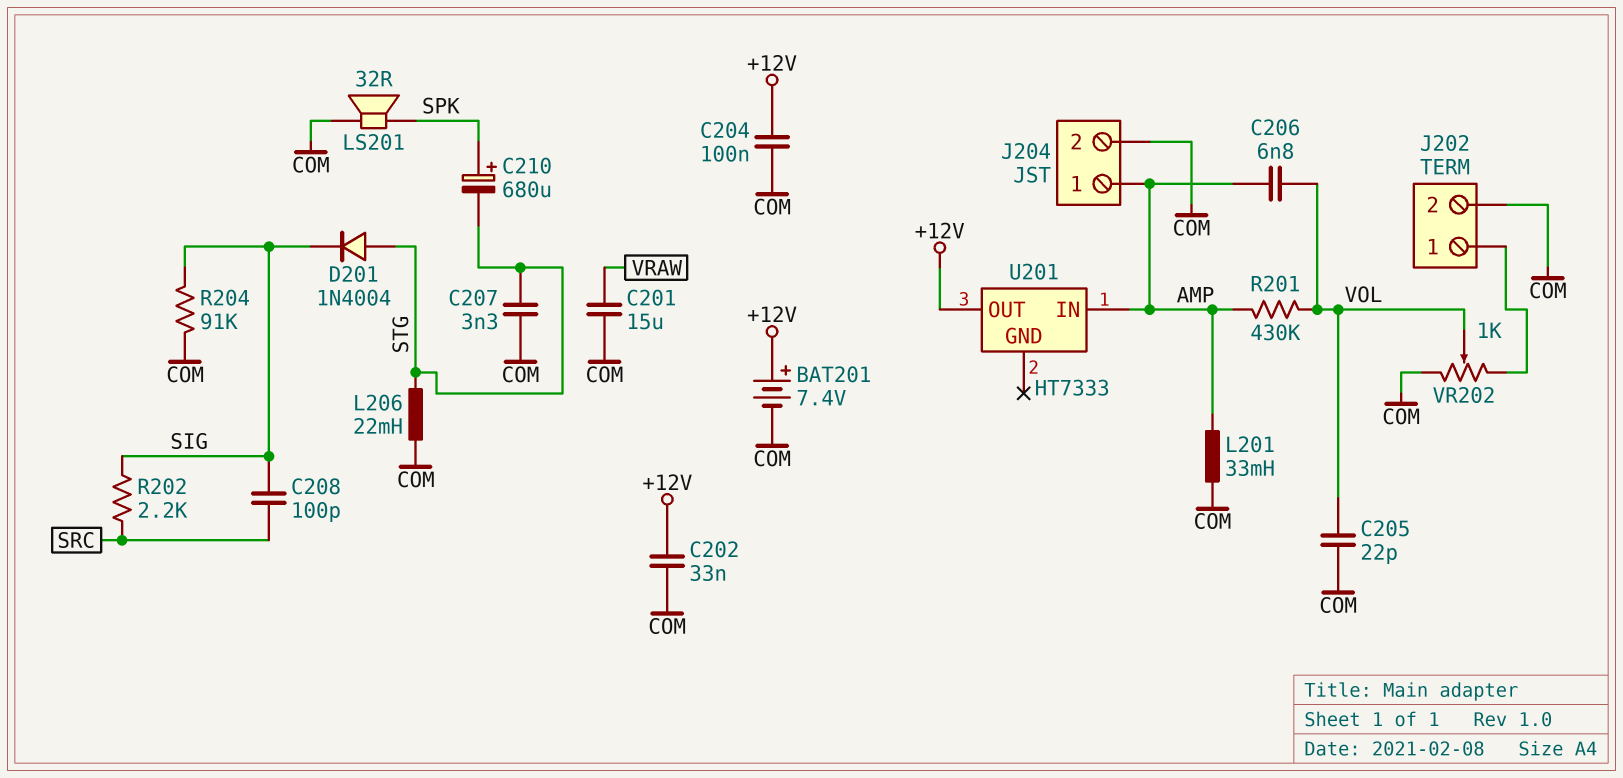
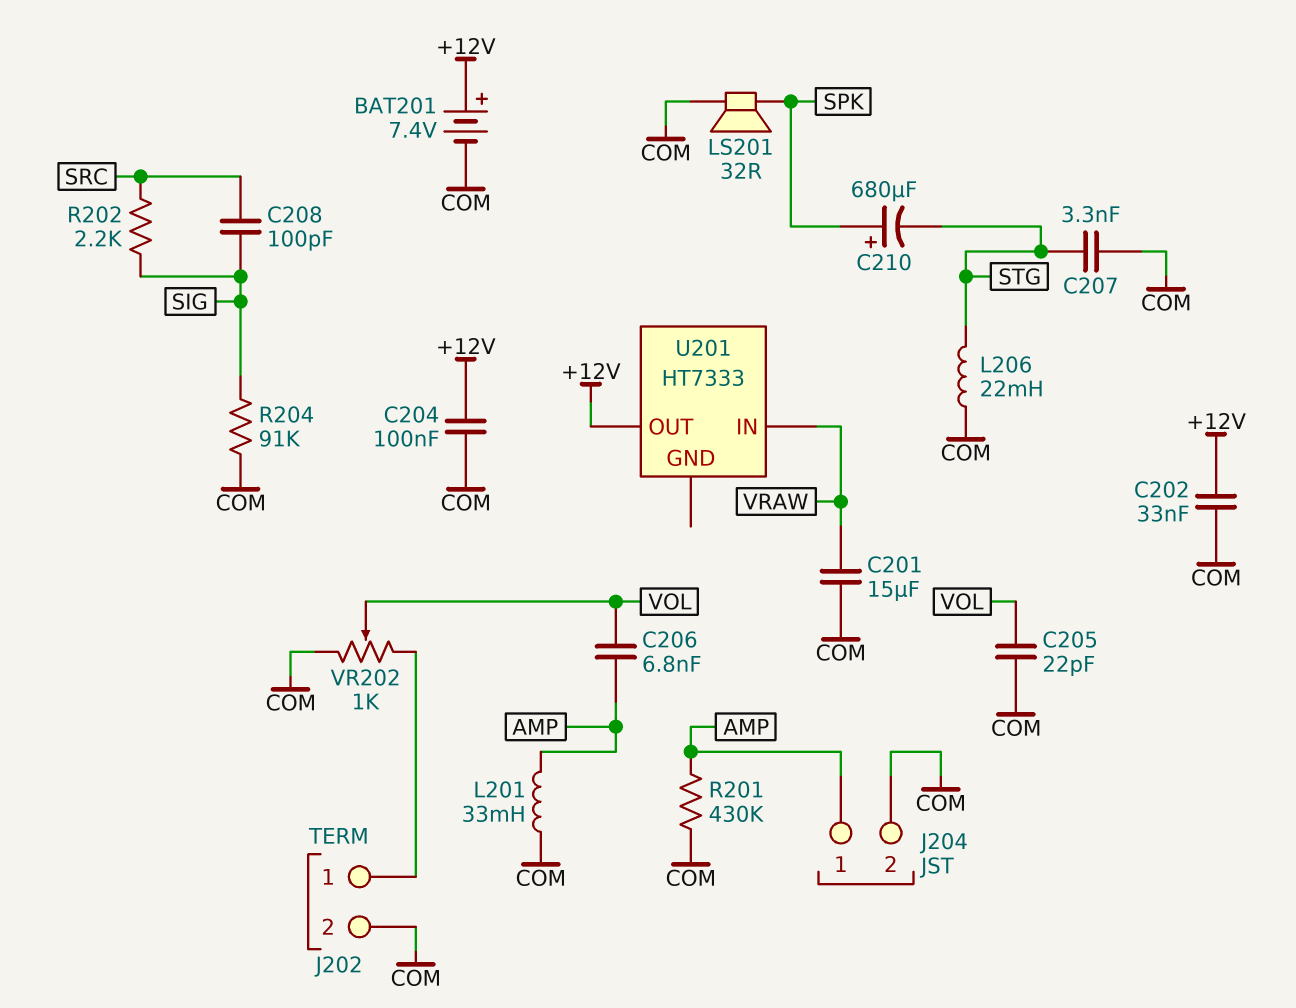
D201: diode 1N4004 (A STG, K SIG) -> none
R201: 430k (AMP, VOL) -> 430k (AMP, COM)
U201 pin IN: AMP -> VRAW

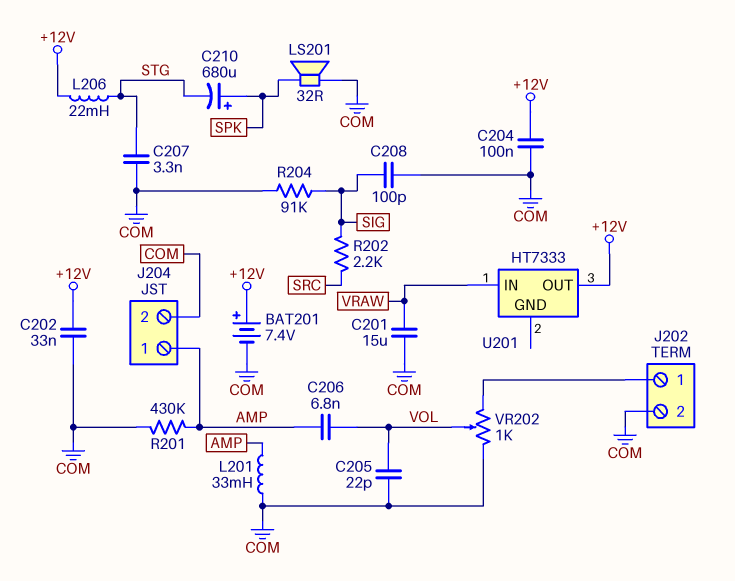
C208: 100pF (SIG, SRC) -> 100pF (COM, SIG)
L206: 22mH (COM, STG) -> 22mH (+12V, STG)

